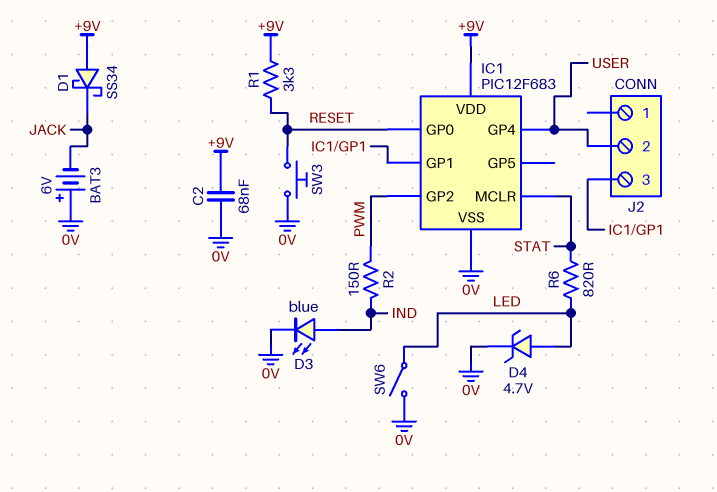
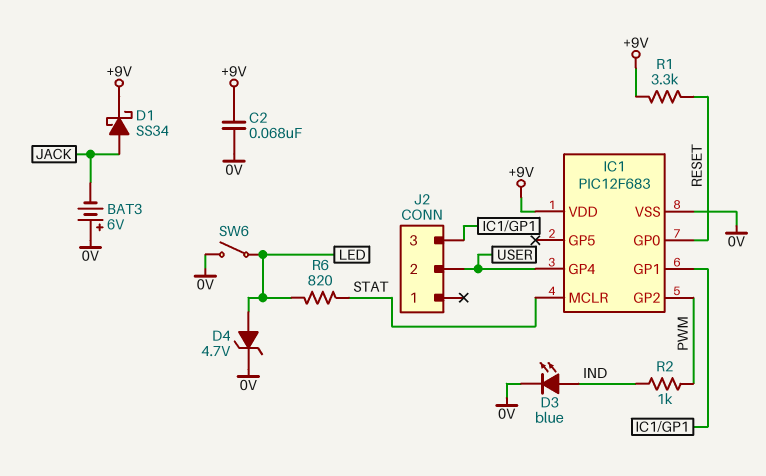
D1: schottky SS34 (A +9V, K JACK) -> schottky SS34 (A JACK, K +9V)
R2: 150 (IND, PWM) -> 1k (IND, PWM)
SW3: button (0V, RESET) -> none

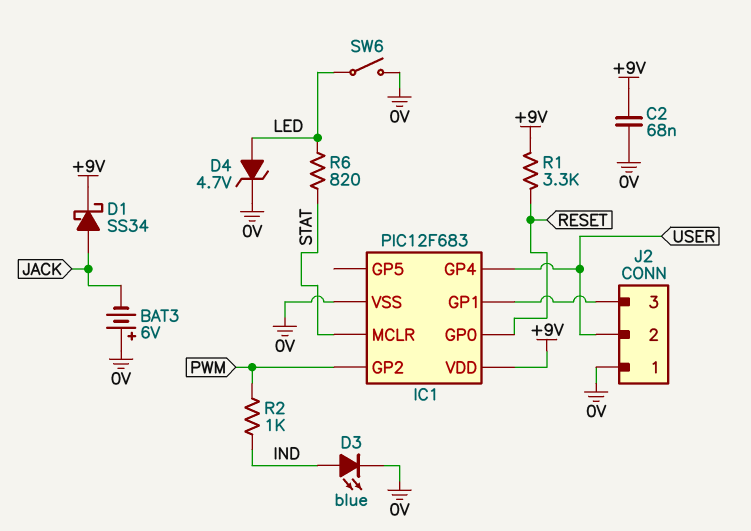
J2 pin 1: none -> 0V

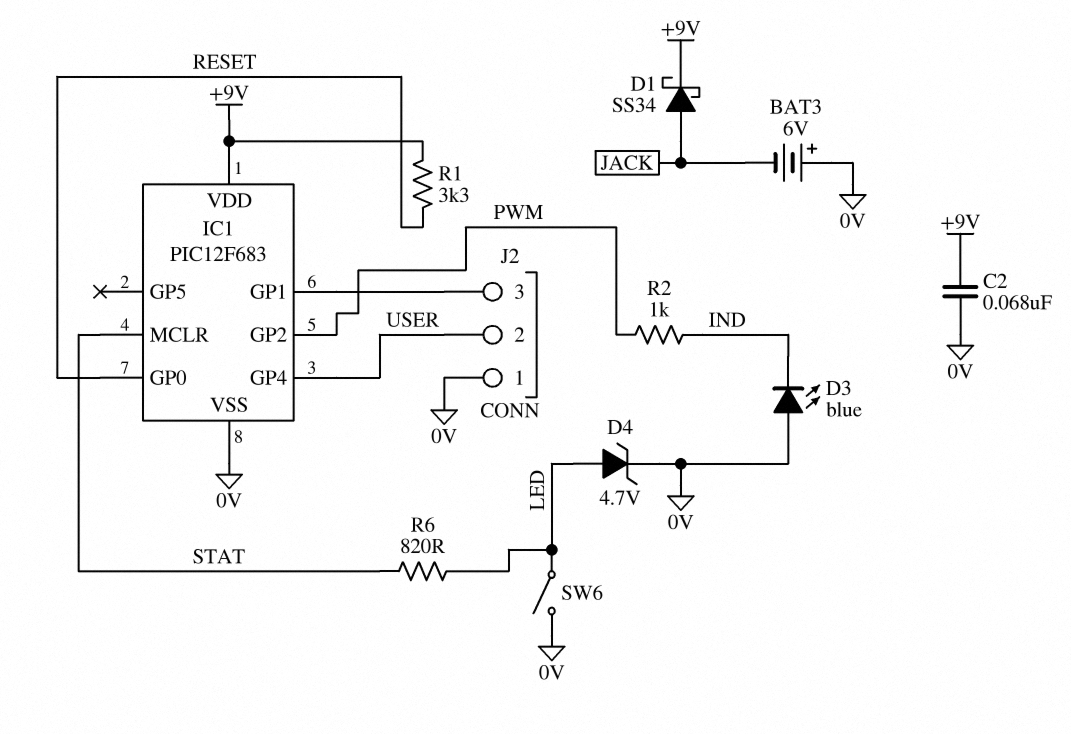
D3: LED blue (A IND, K 0V) -> LED blue (A 0V, K IND)

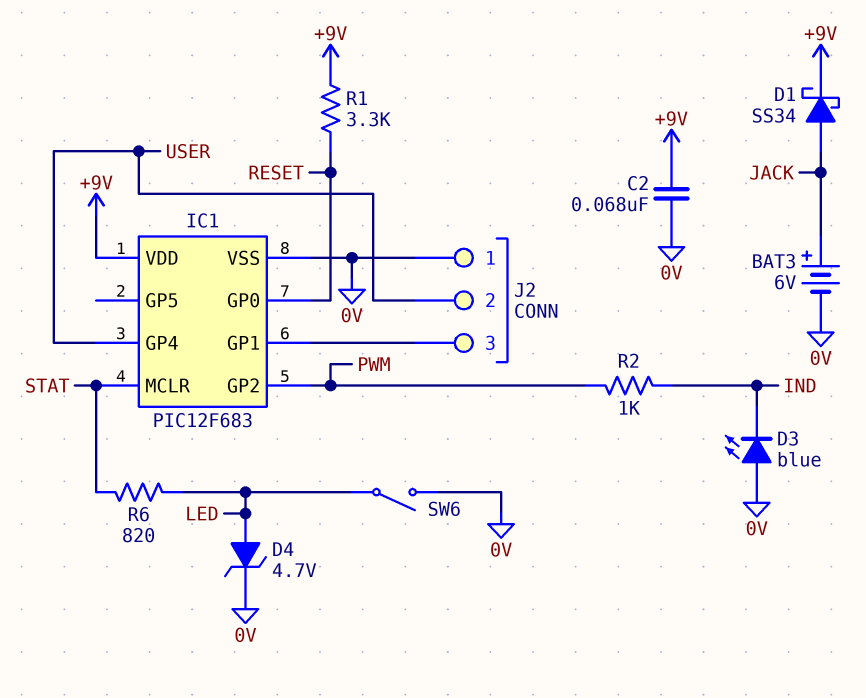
BAT3: 6V (plus 0V, minus JACK) -> 6V (plus JACK, minus 0V)

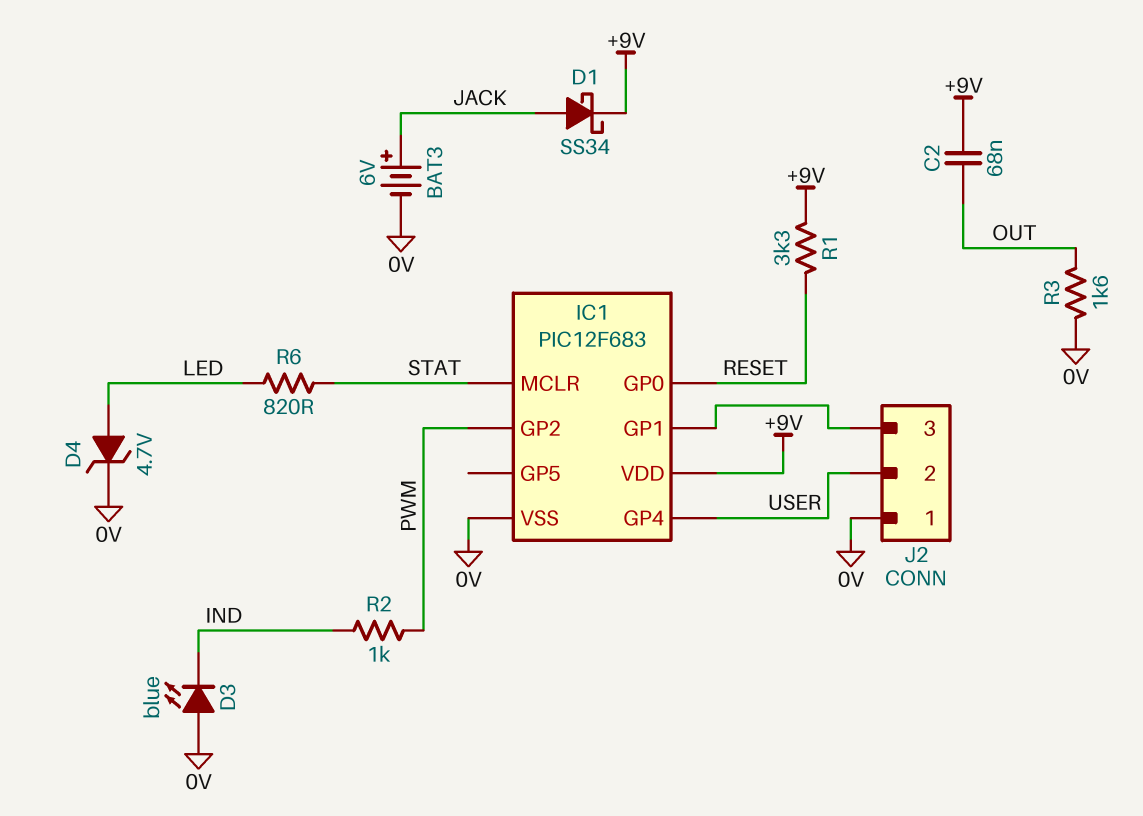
C2: 68nF (+9V, 0V) -> 68nF (+9V, OUT)
R3: none -> 1.6k (0V, OUT)
SW6: switch (0V, LED) -> none

